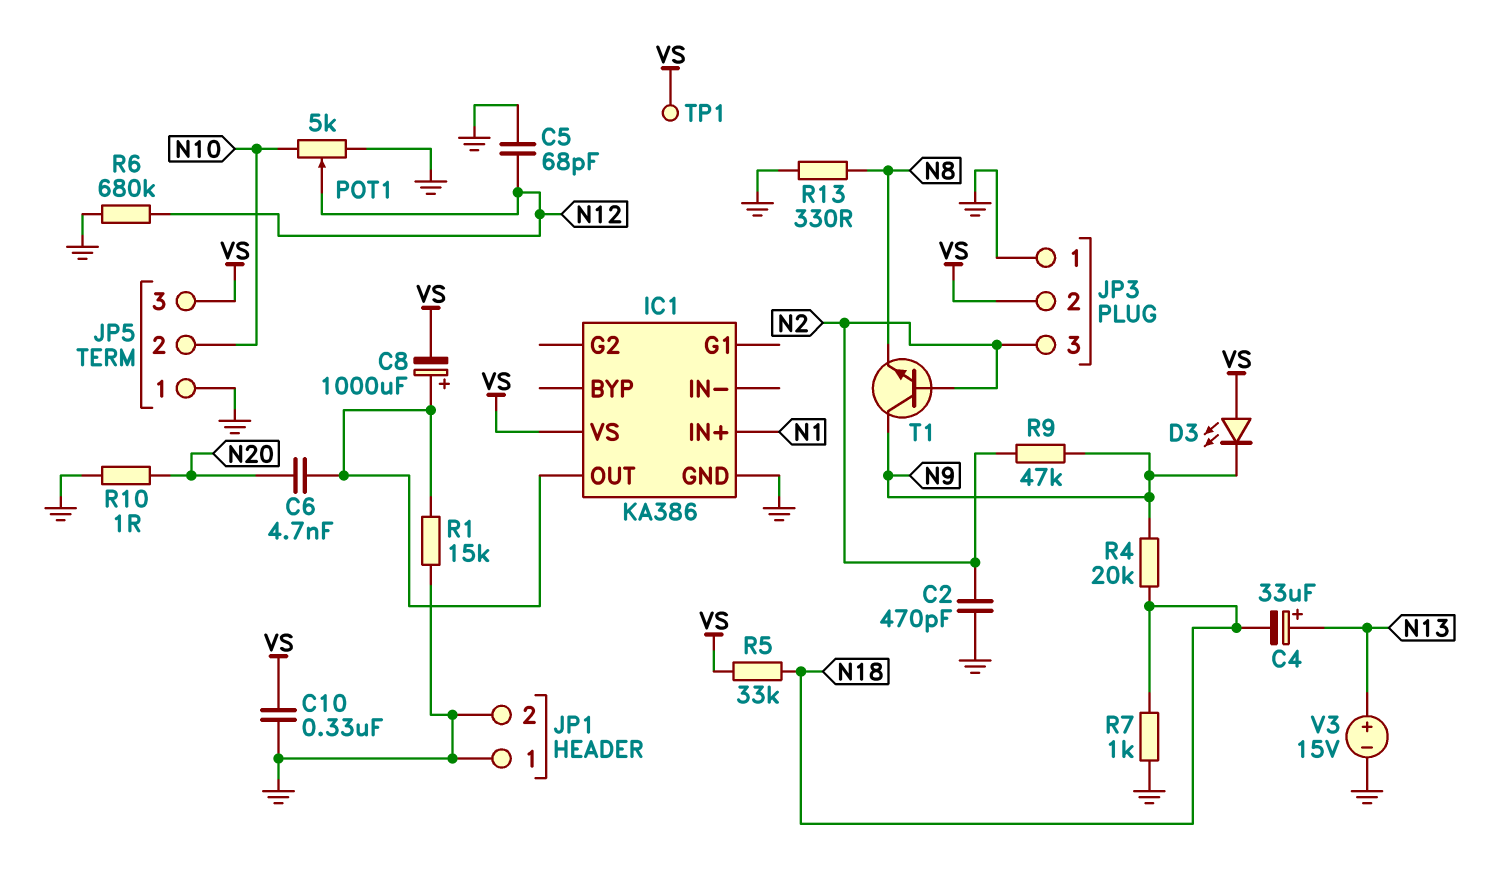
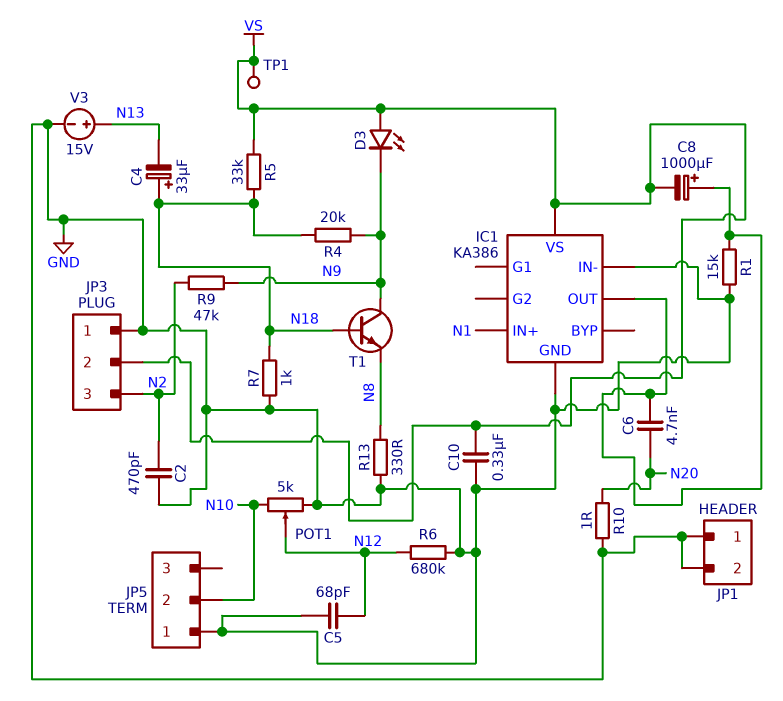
C4: 33uF (plus N13, minus N18) -> 33uF (plus N18, minus N13)
IC1 pin IN-: none -> GND
JP5 pin 3: VS -> none
T1: NPN (B N2, C N9, E N8) -> NPN (B N18, C N9, E N8)

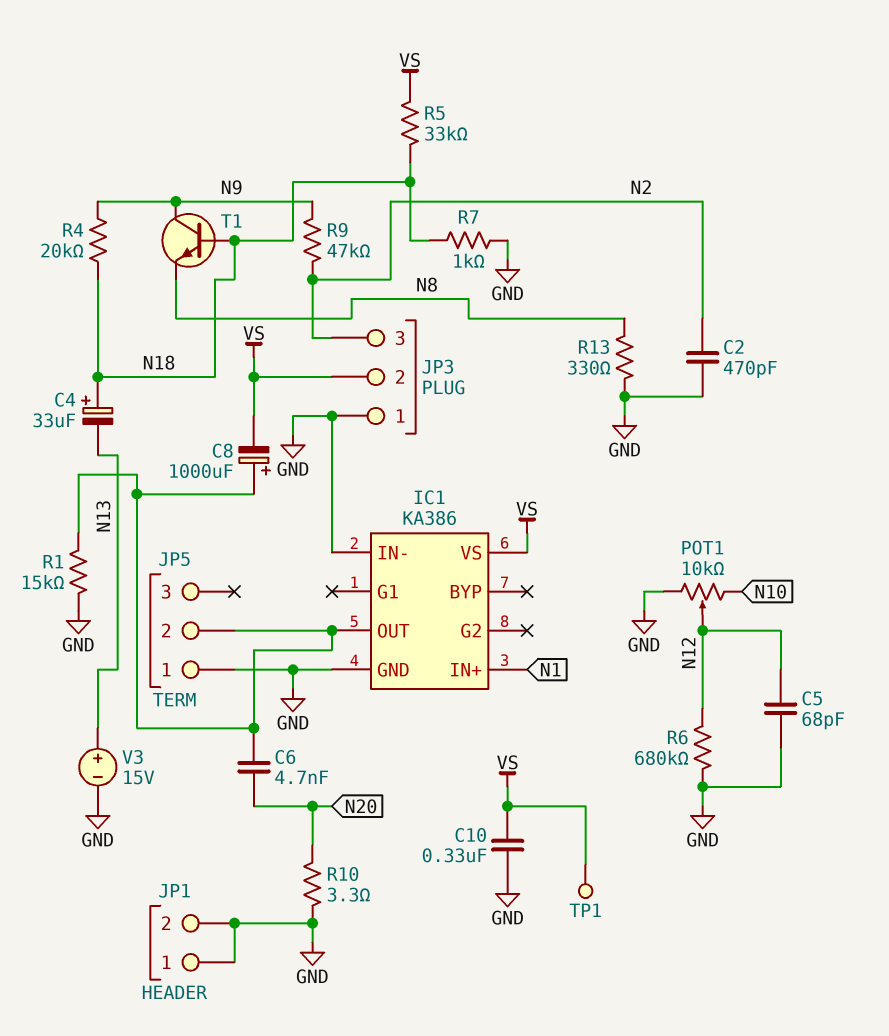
D3: LED (A VS, K N9) -> none
JP5 pin 2: N10 -> IC1/OUT
POT1: 5k (GND, N10, wiper N12) -> 10k (GND, N10, wiper N12)
R10: 1 (GND, N20) -> 3.3 (GND, N20)

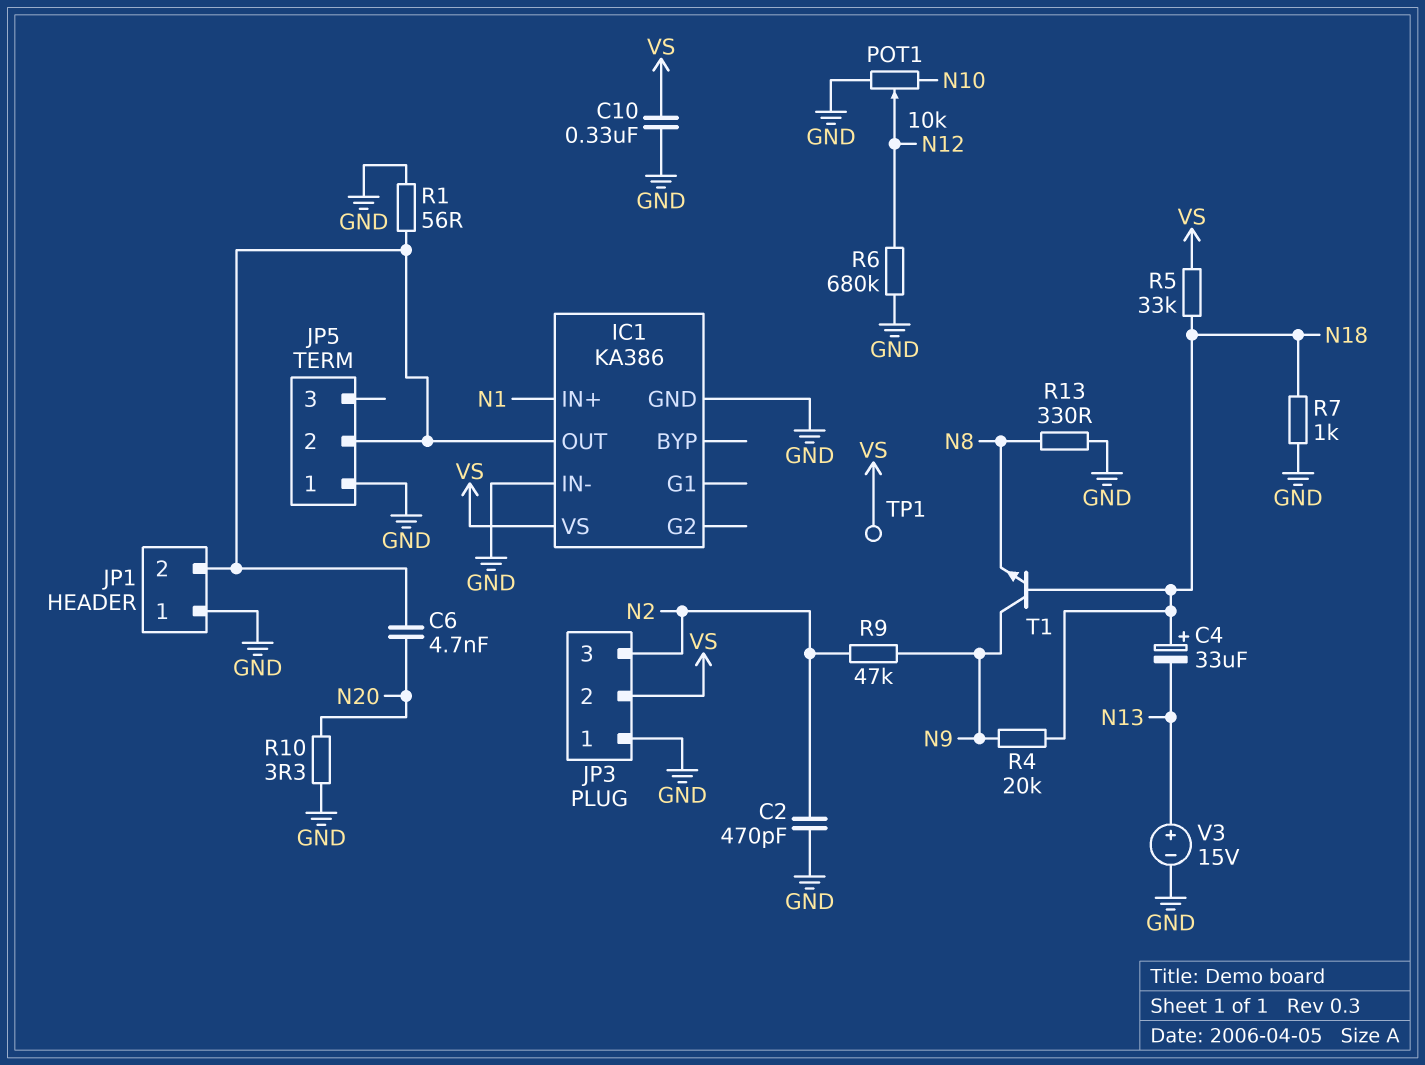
C5: 68pF (GND, N12) -> none
C8: 1000uF (plus IC1/OUT, minus VS) -> none
JP1 pin 2: GND -> IC1/OUT
R1: 15k (GND, IC1/OUT) -> 56 (GND, IC1/OUT)

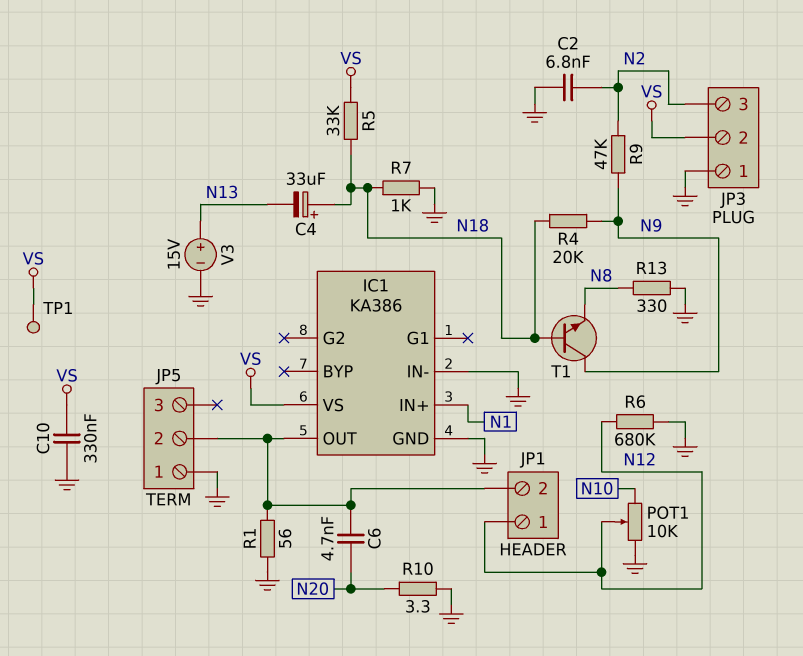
C2: 470pF (GND, N2) -> 6.8nF (GND, N2)
JP1 pin 1: GND -> N12

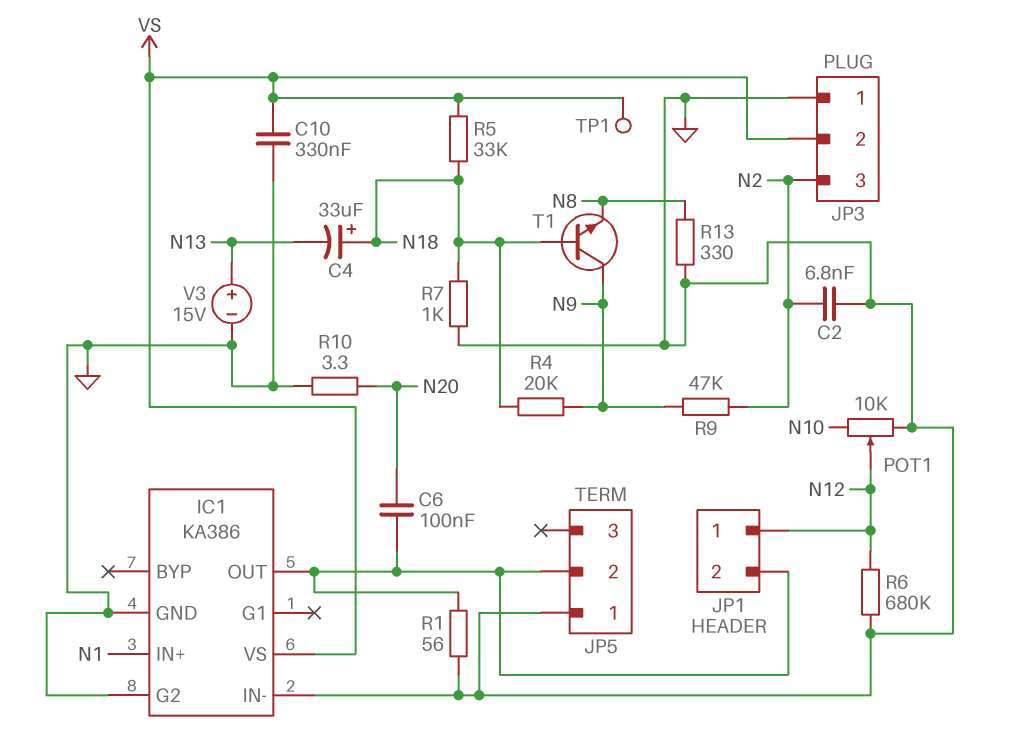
C6: 4.7nF (IC1/OUT, N20) -> 100nF (IC1/OUT, N20)
IC1 pin G2: none -> GND

